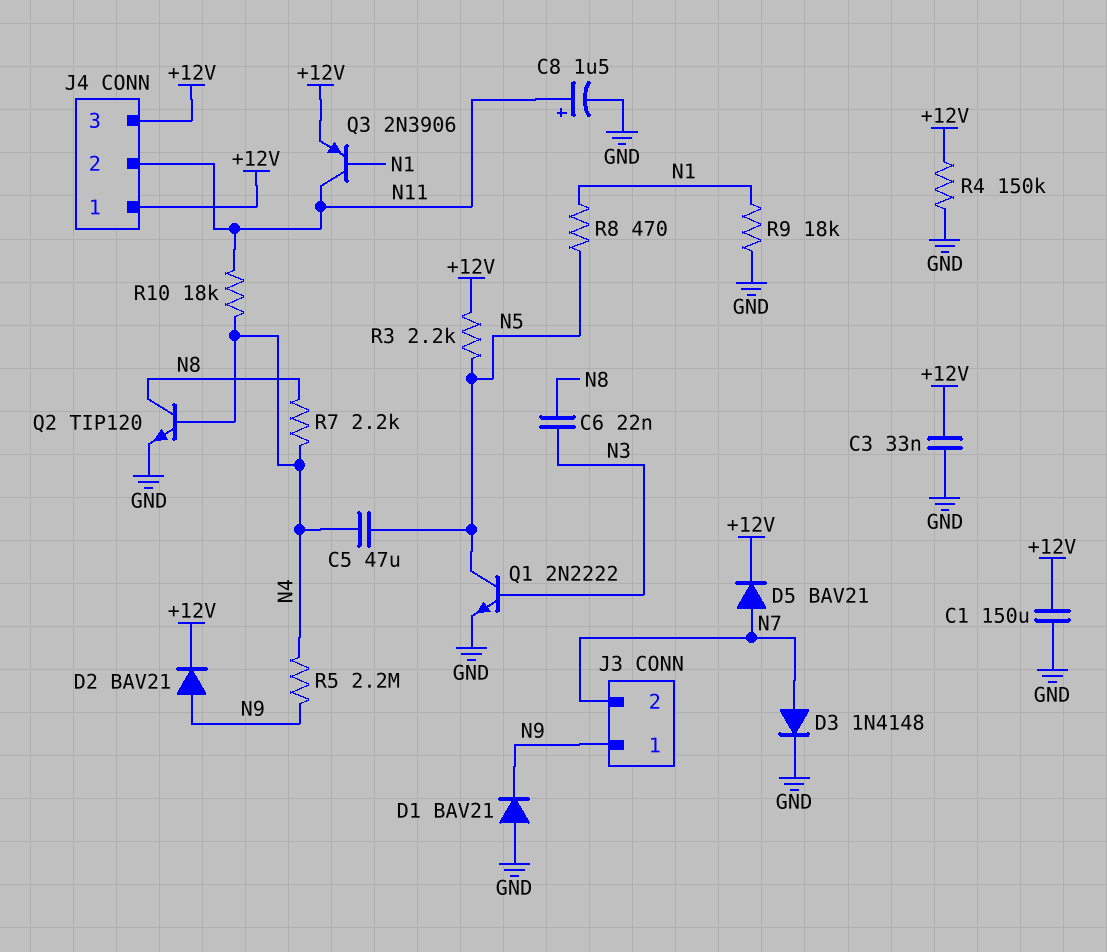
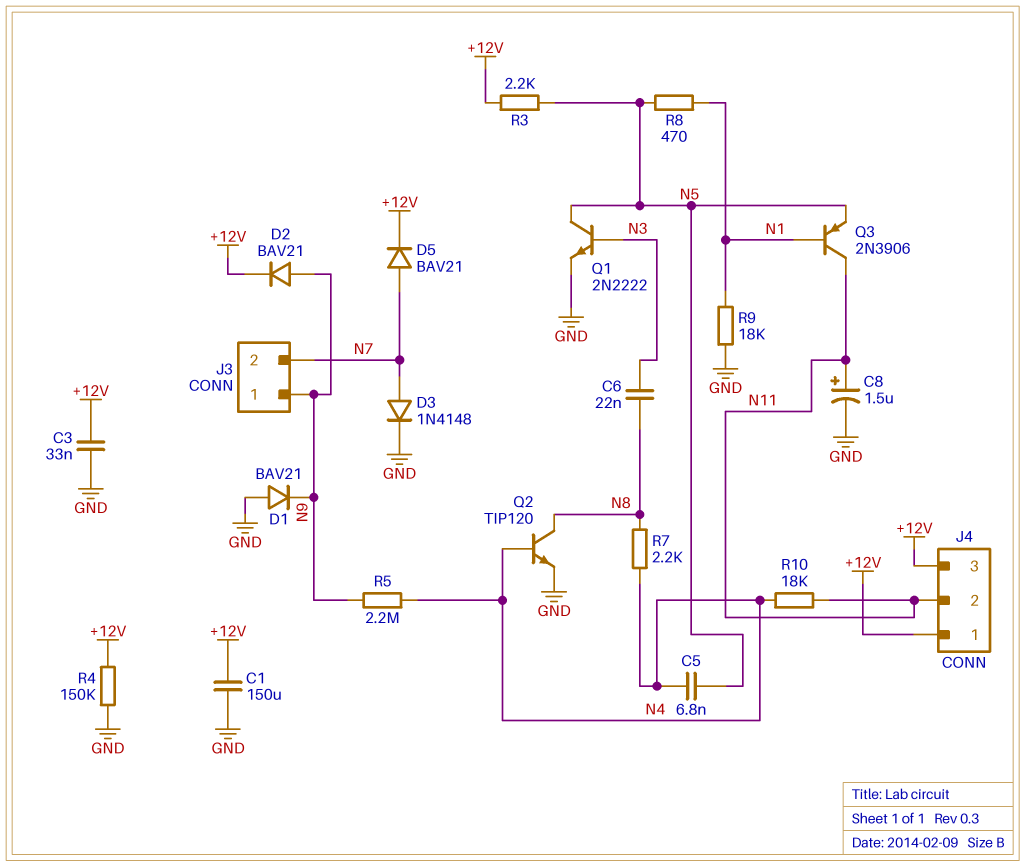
C5: 47uF (N4, N5) -> 6.8nF (N4, N5)
Q3: PNP 2N3906 (B N1, C N11, E +12V) -> PNP 2N3906 (B N1, C N11, E N5)

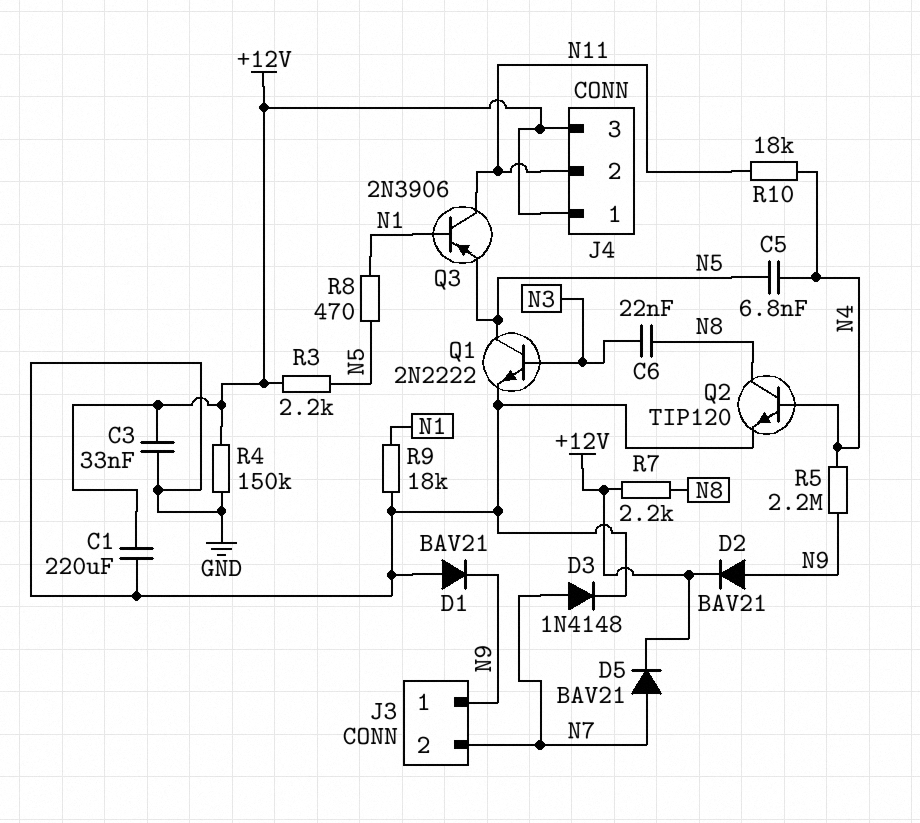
C1: 150uF (+12V, GND) -> 220uF (+12V, GND)
C8: 1.5uF (plus N11, minus GND) -> none
R7: 2.2k (N4, N8) -> 2.2k (+12V, N8)

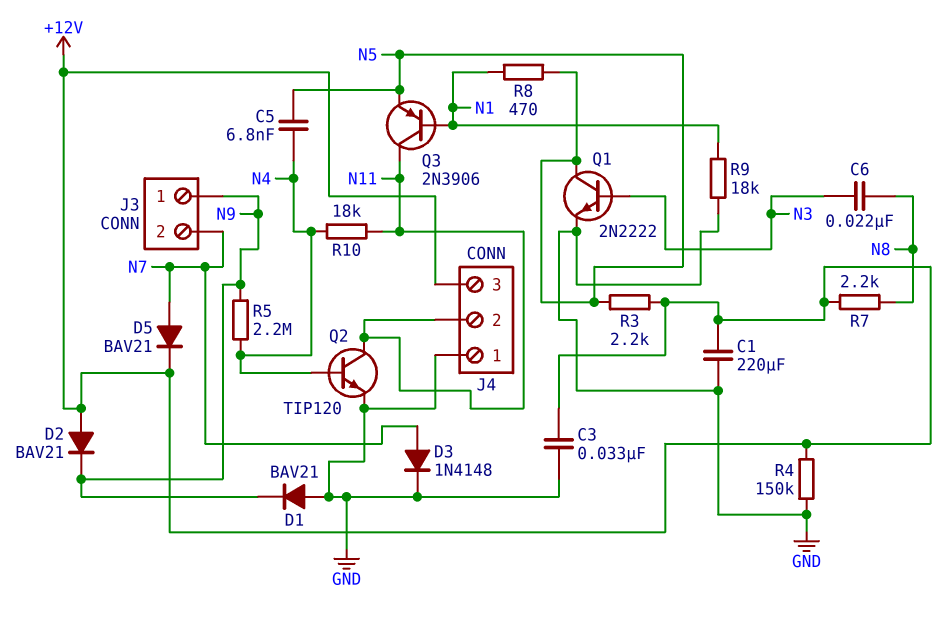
D2: diode BAV21 (A N9, K +12V) -> diode BAV21 (A +12V, K N9)
J4 pin 1: +12V -> GND
Q2: NPN TIP120 (B N4, C N8, E GND) -> NPN TIP120 (B N4, C N11, E GND)

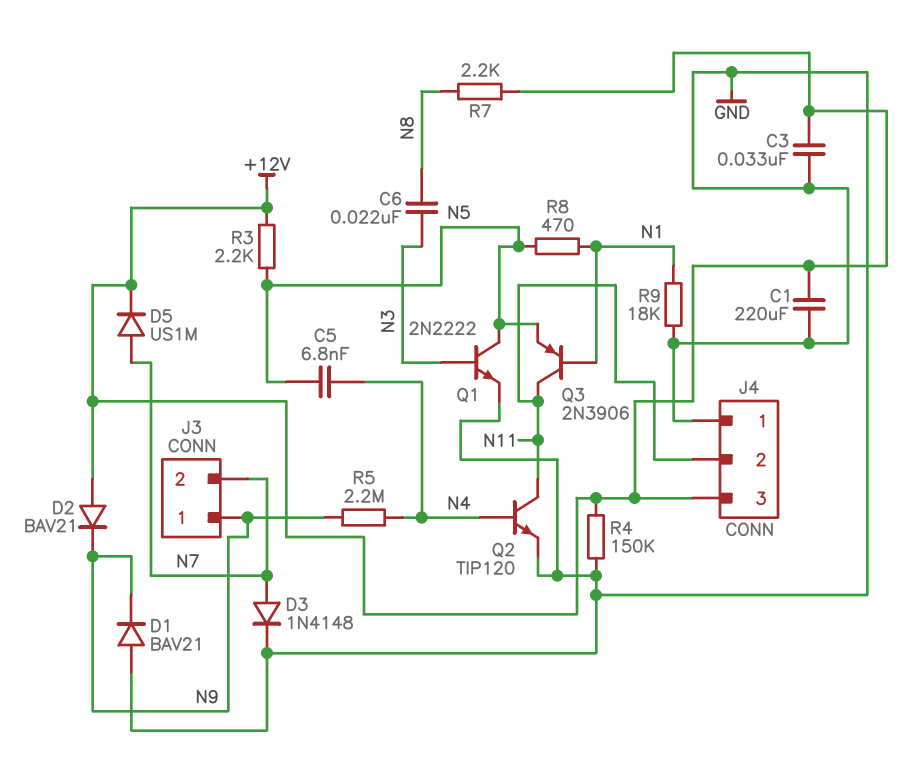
D5: diode BAV21 (A N7, K +12V) -> diode US1M (A N7, K +12V)
R10: 18k (N4, N11) -> none

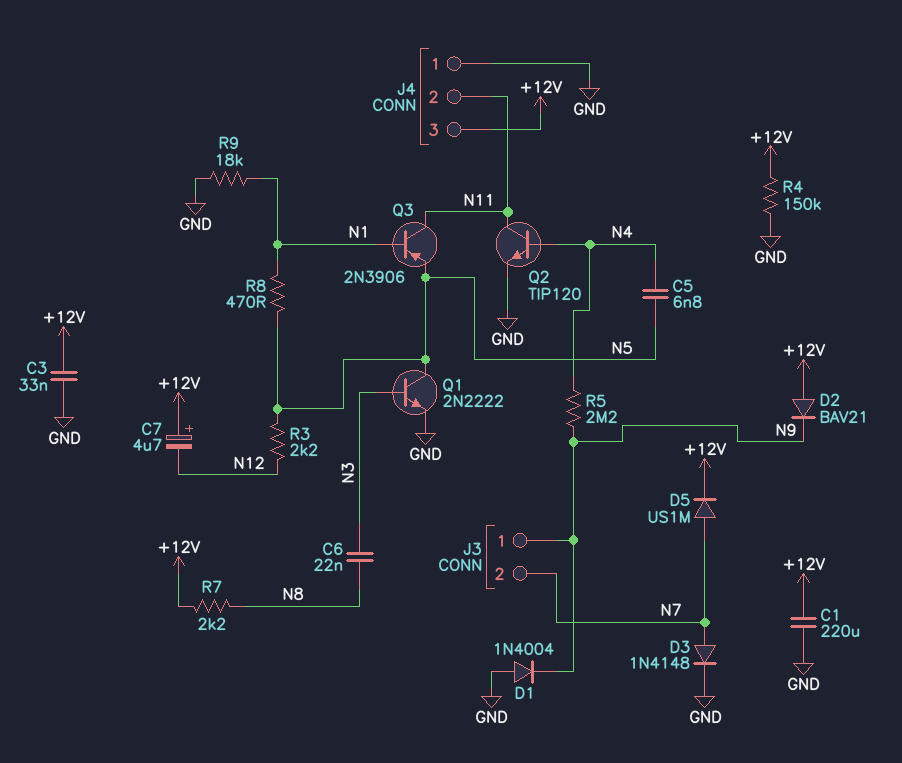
C7: none -> 4.7uF (plus +12V, minus N12)
D1: diode BAV21 (A GND, K N9) -> diode 1N4004 (A GND, K N9)
R3: 2.2k (+12V, N5) -> 2.2k (N5, N12)

